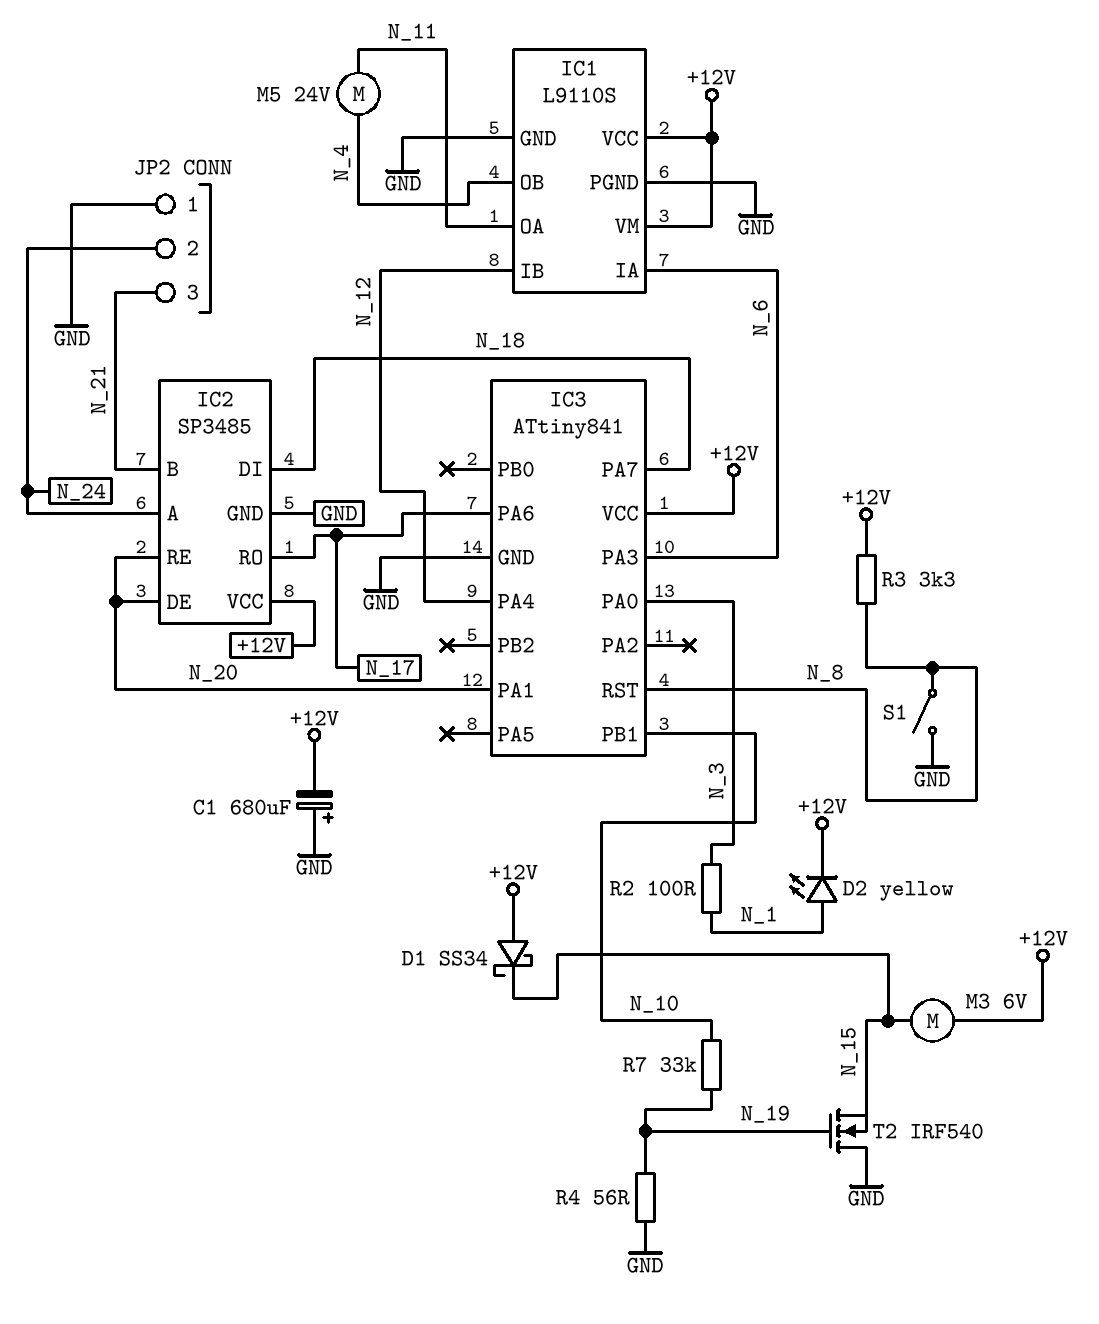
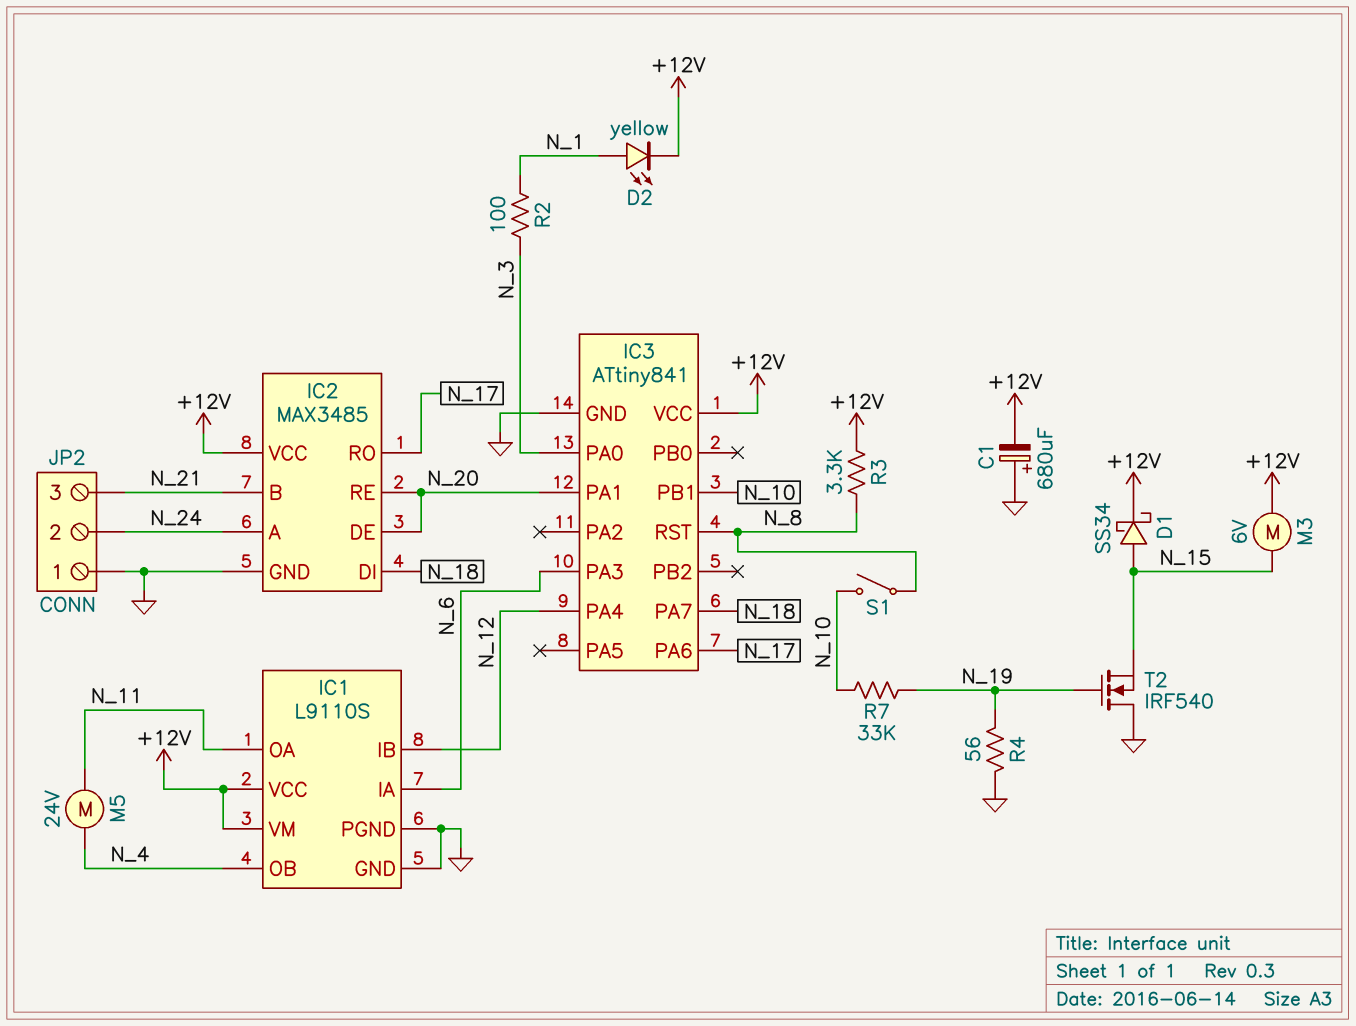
D1: schottky SS34 (A +12V, K N_15) -> schottky SS34 (A N_15, K +12V)
IC2: SP3485 -> MAX3485
S1: switch (GND, N_8) -> switch (N_8, N_10)

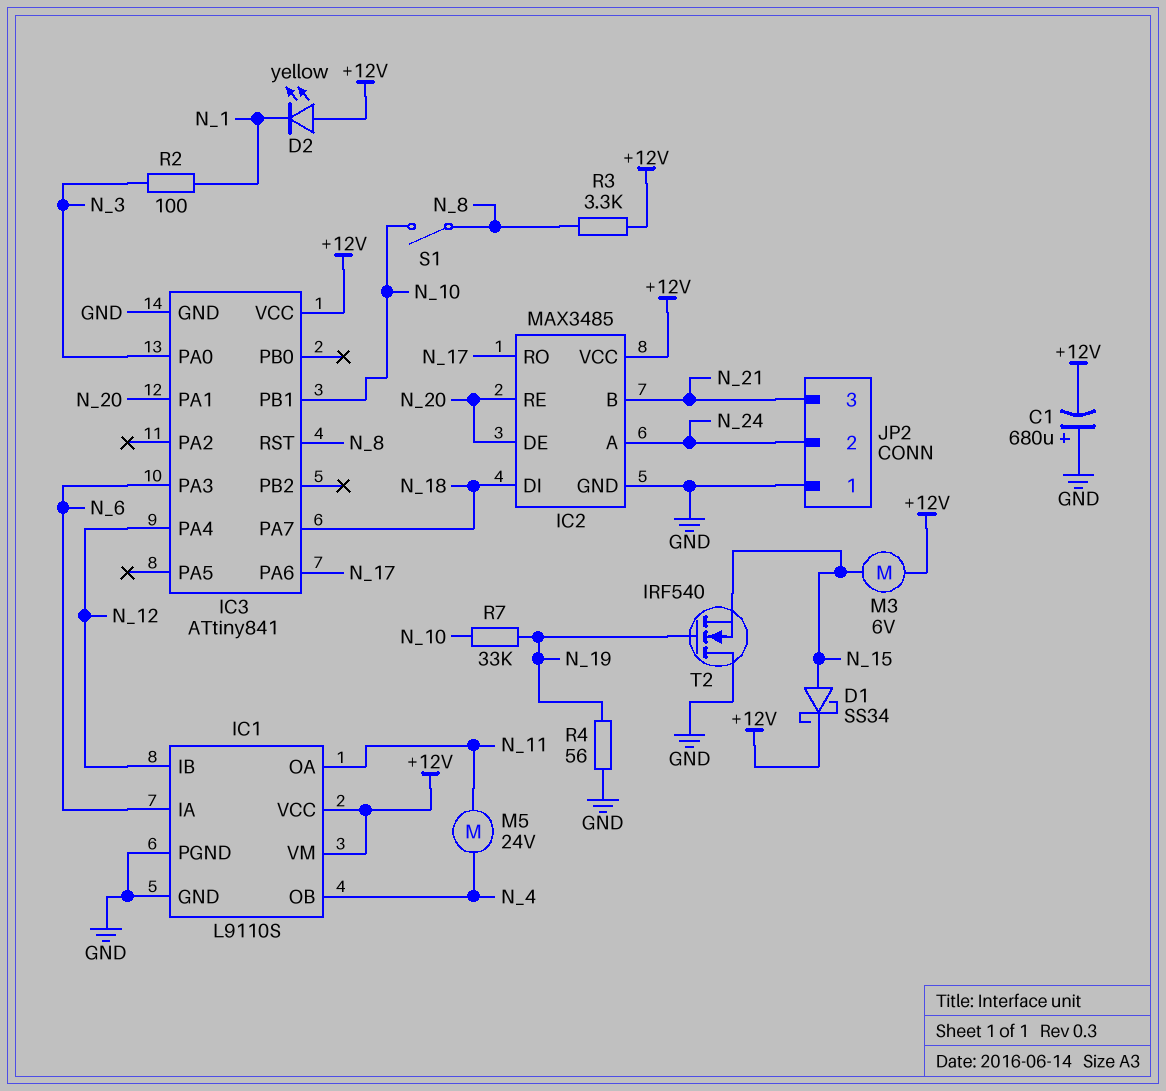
D2: LED yellow (A N_1, K +12V) -> LED yellow (A +12V, K N_1)

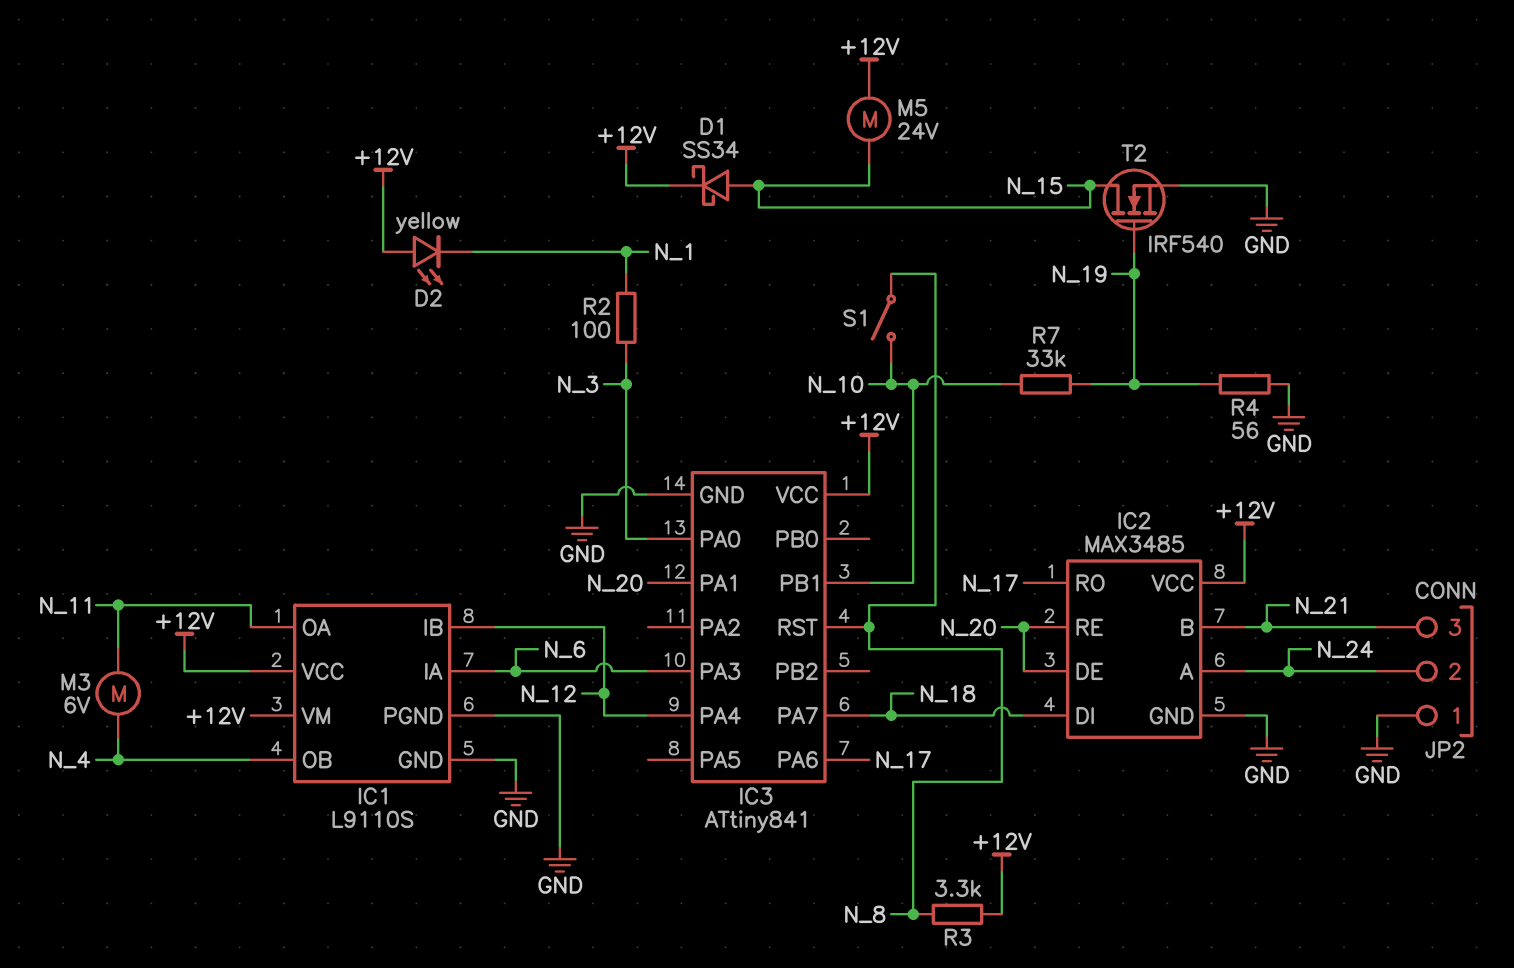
C1: 680uF (plus GND, minus +12V) -> none
M3: motor 6V (+12V, N_15) -> motor 6V (N_4, N_11)
M5: motor 24V (N_4, N_11) -> motor 24V (+12V, N_15)
T2: NMOS IRF540 (G N_19, D GND, S N_15) -> NMOS IRF540 (G N_19, D N_15, S GND)

